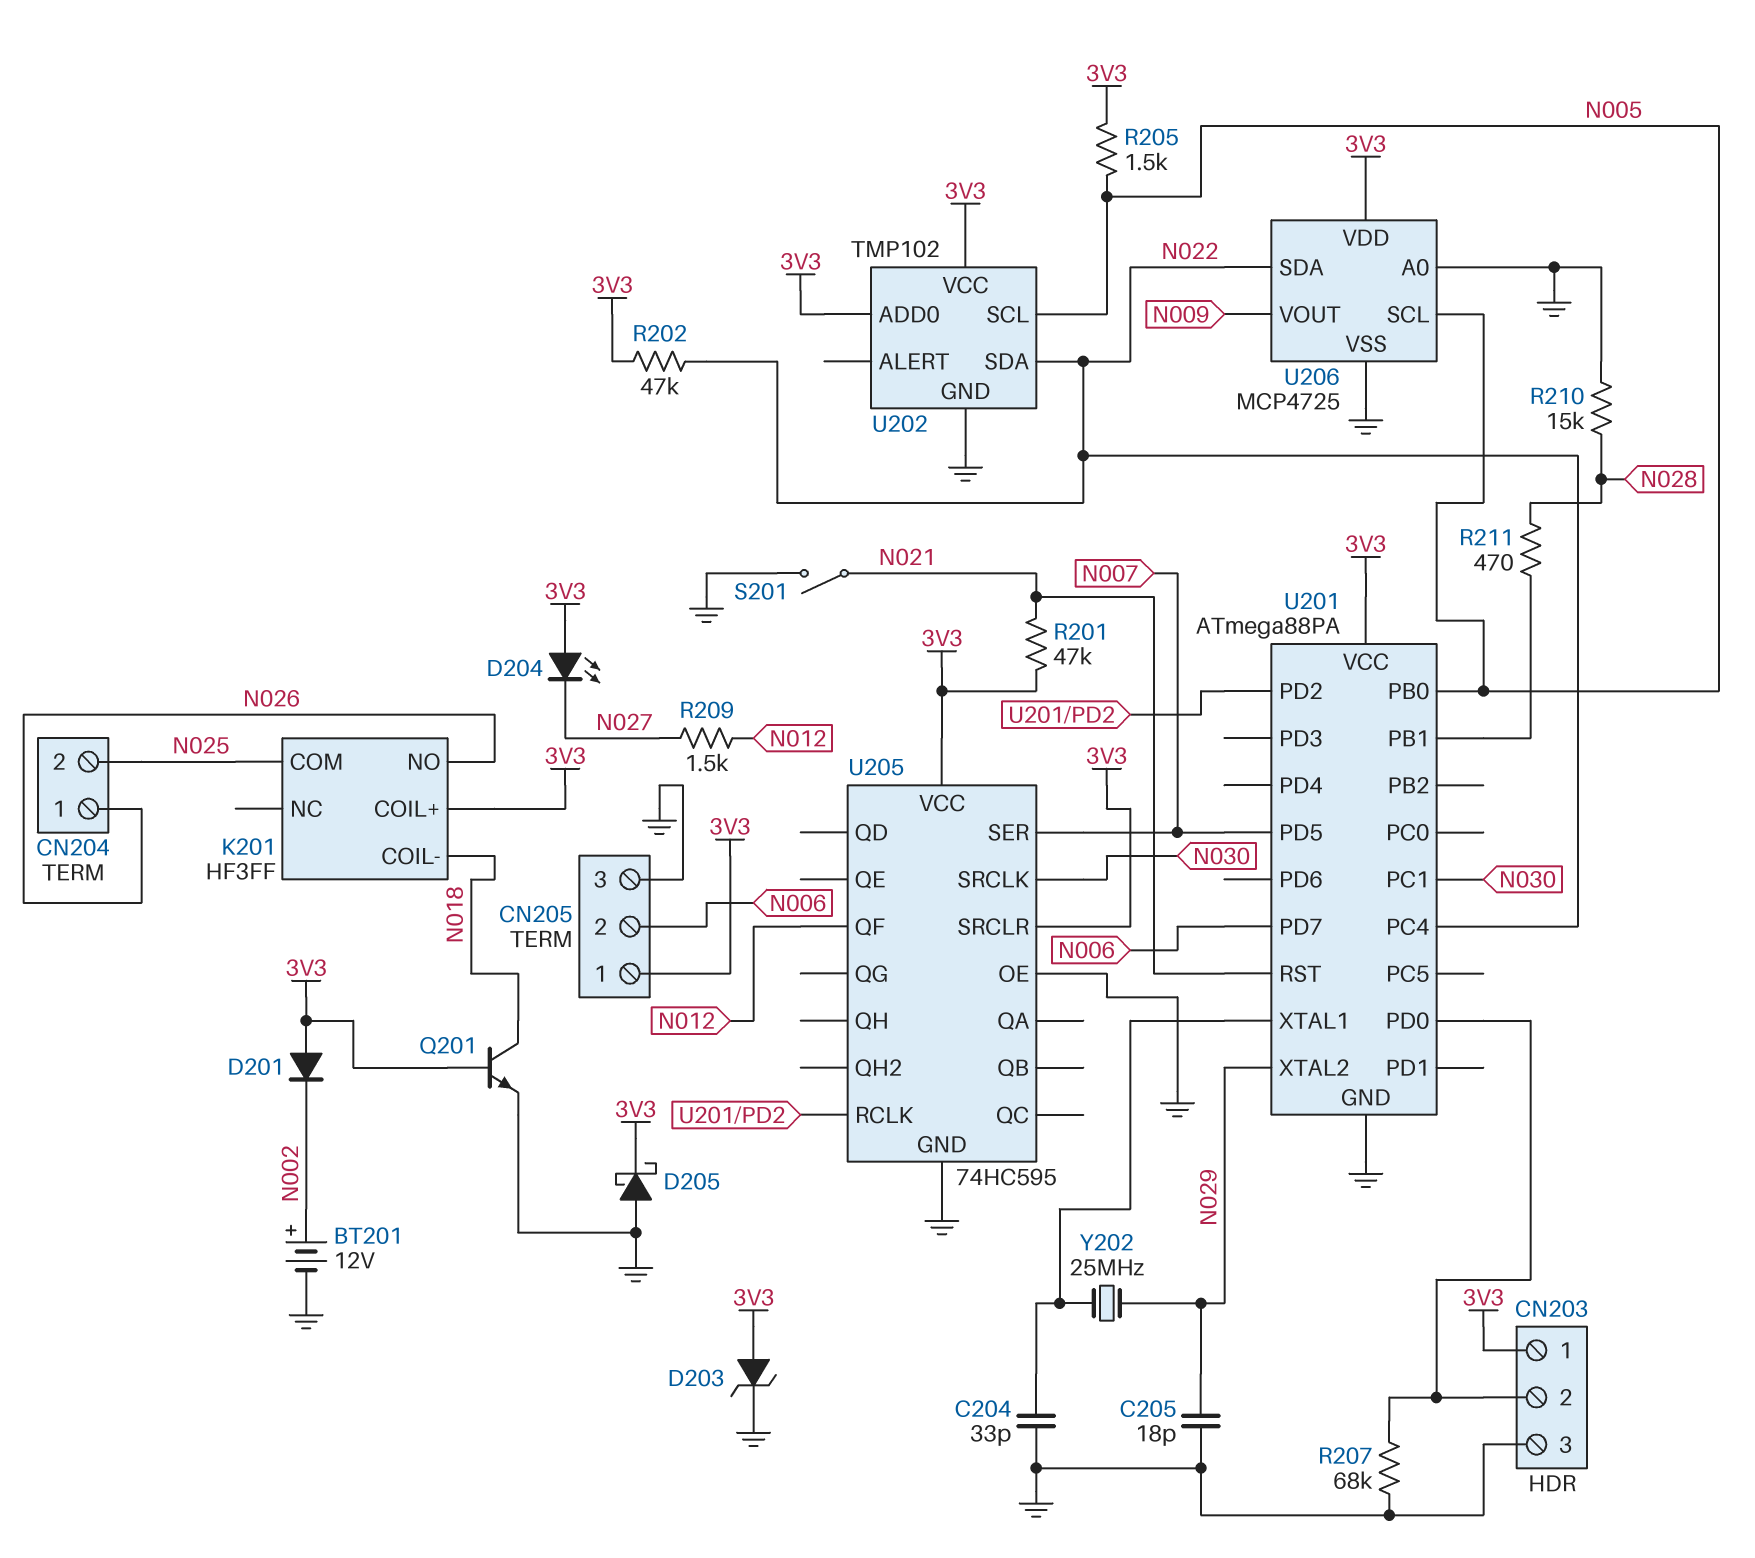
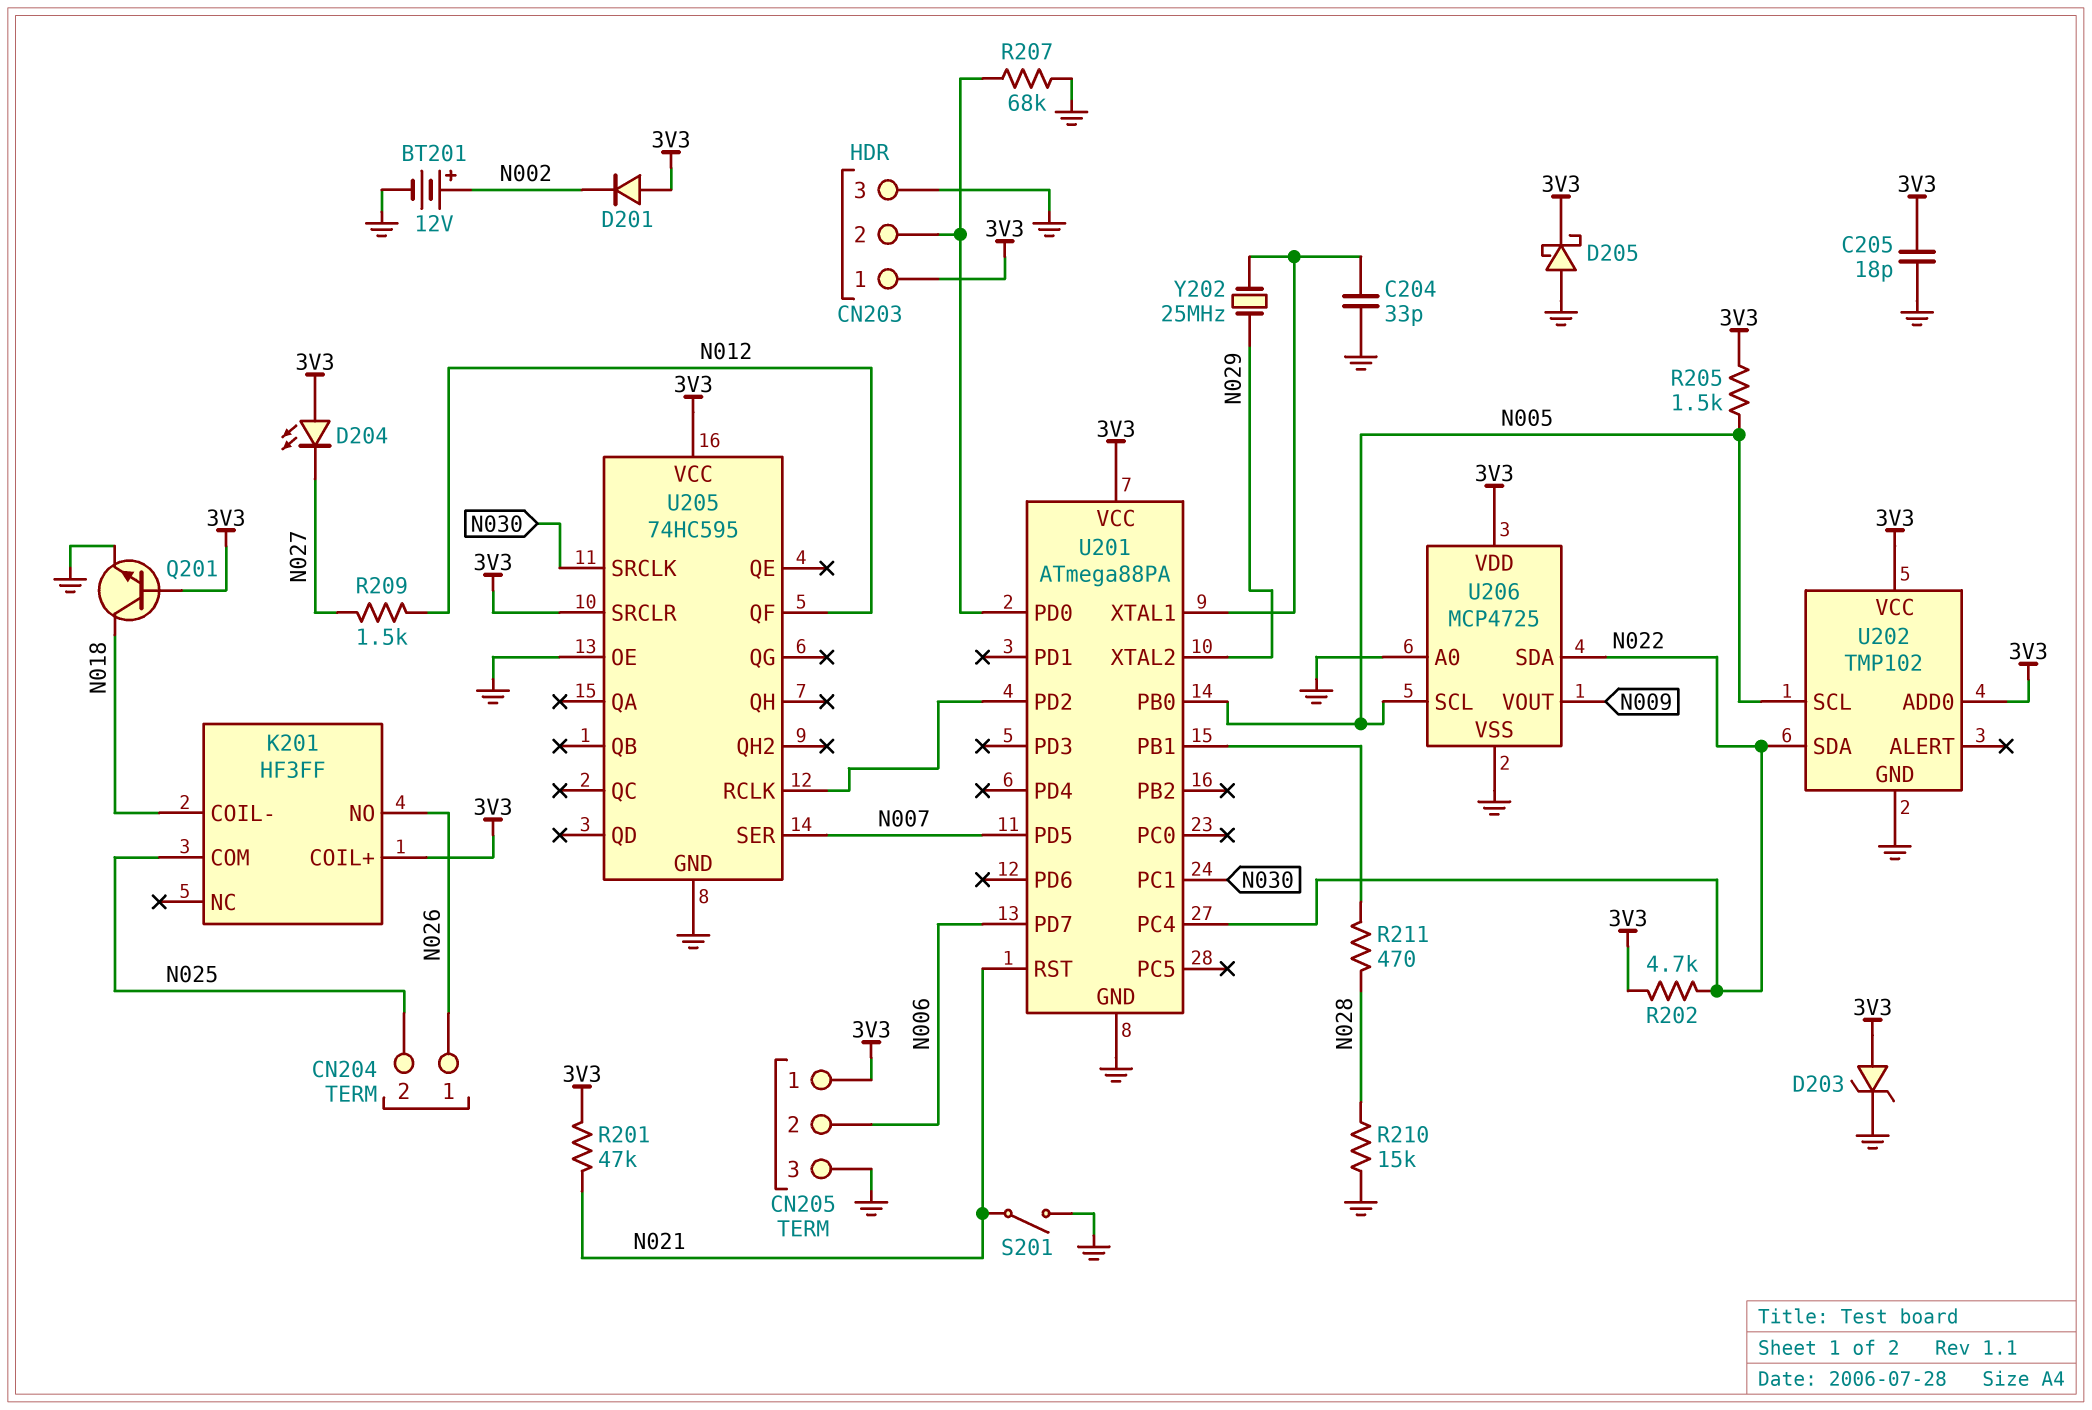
C205: 18pF (GND, N029) -> 18pF (3V3, GND)
R202: 47k (3V3, N022) -> 4.7k (3V3, N022)

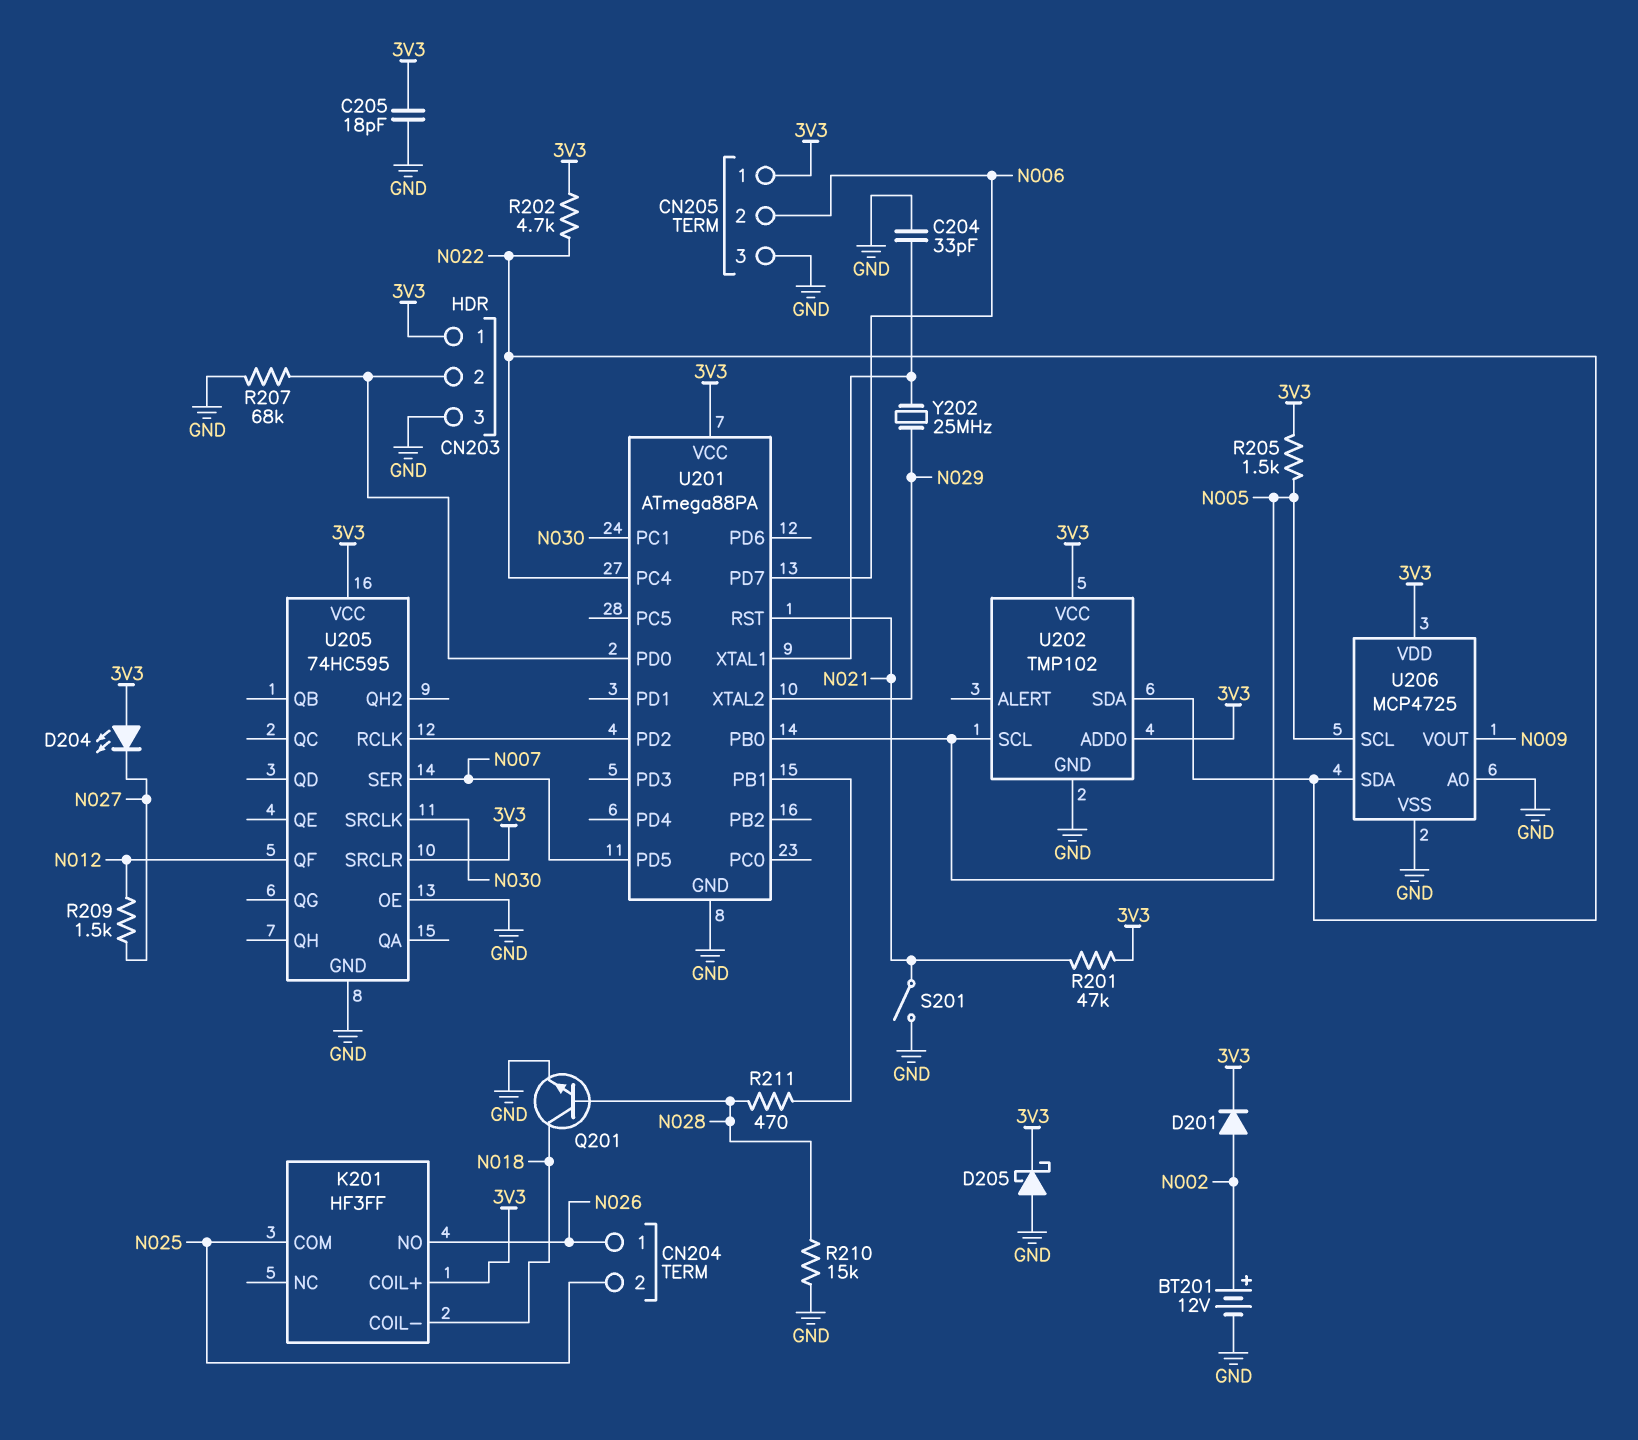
D201: diode (A 3V3, K N002) -> diode (A N002, K 3V3)
D203: zener (A 3V3, K GND) -> none
Q201: NPN (B 3V3, C N018, E GND) -> NPN (B N028, C N018, E GND)

